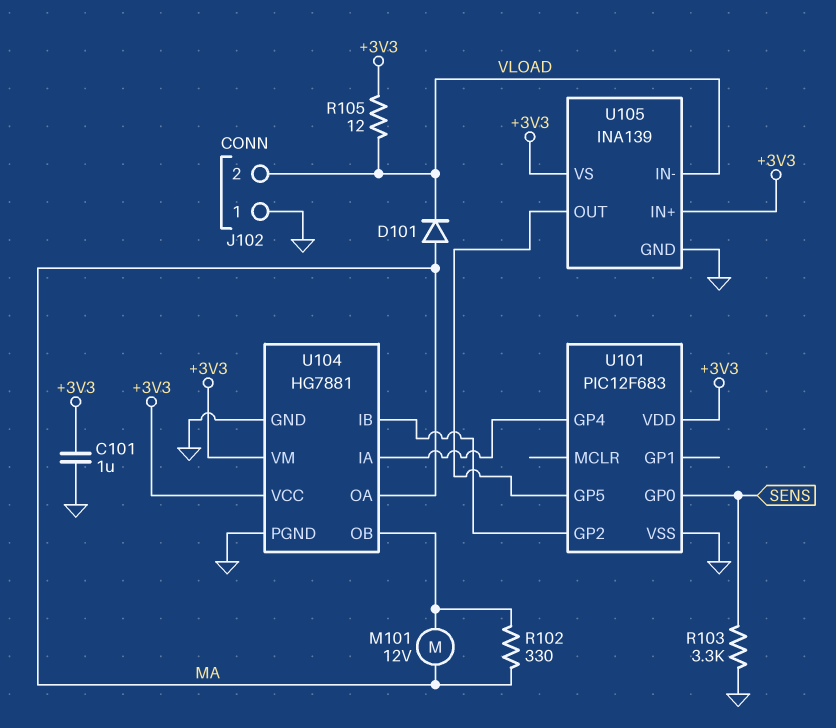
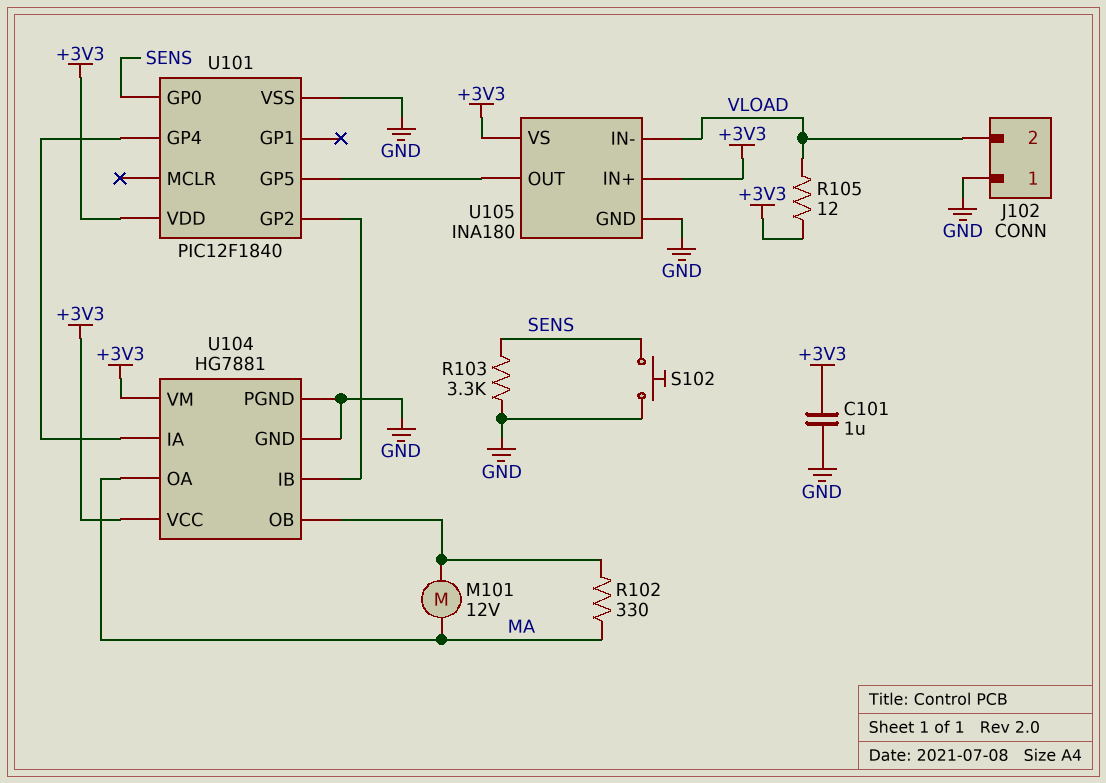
D101: diode (A MA, K VLOAD) -> none
S102: none -> button (GND, SENS)
U101: PIC12F683 -> PIC12F1840
U105: INA139 -> INA180

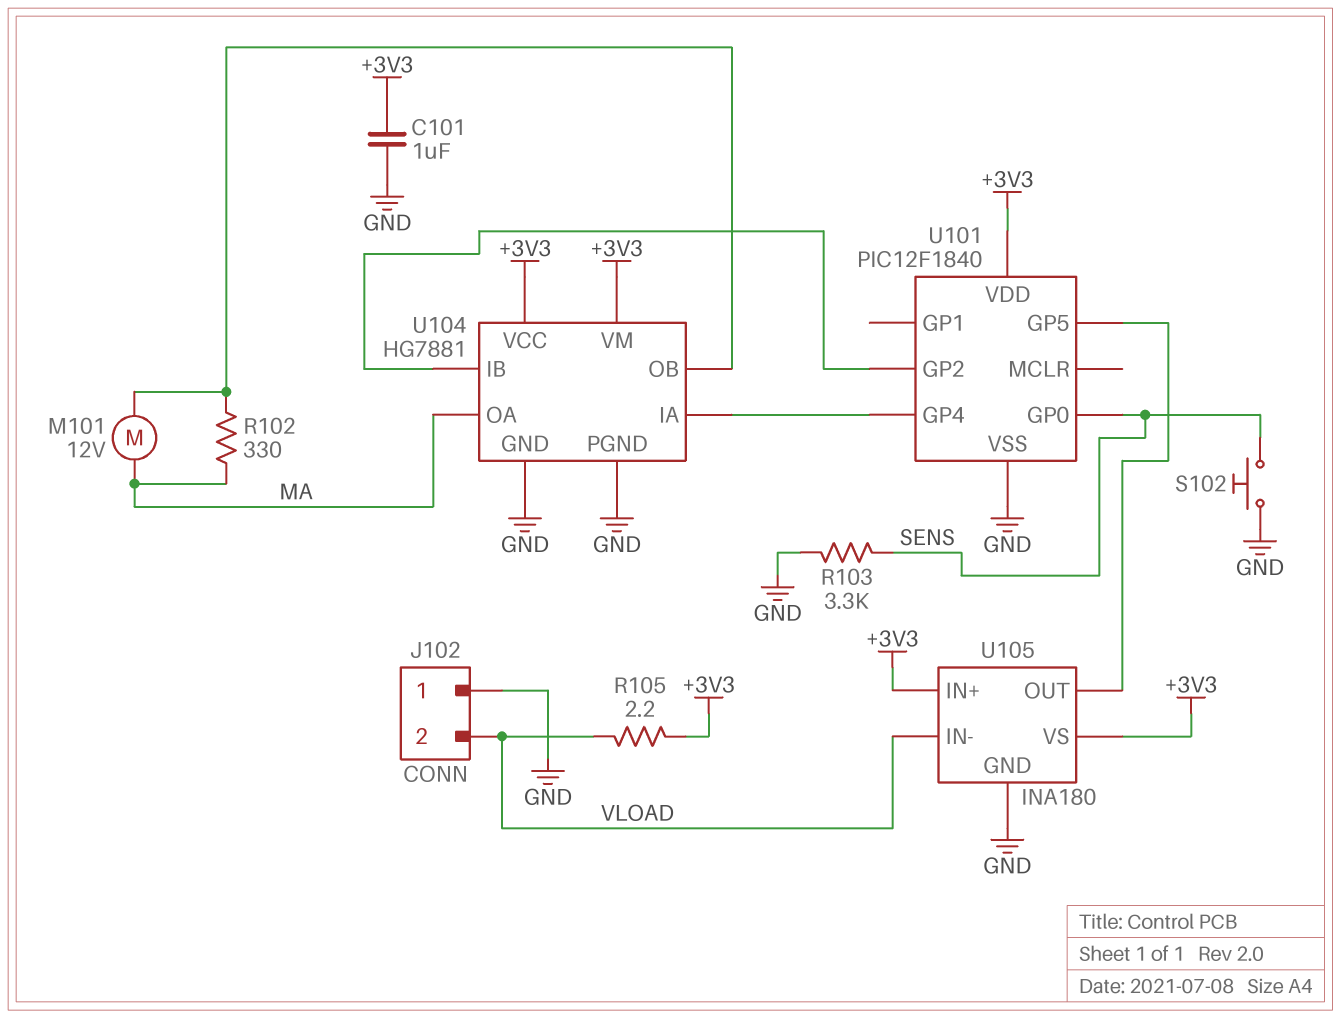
R105: 12 (+3V3, VLOAD) -> 2.2 (+3V3, VLOAD)

